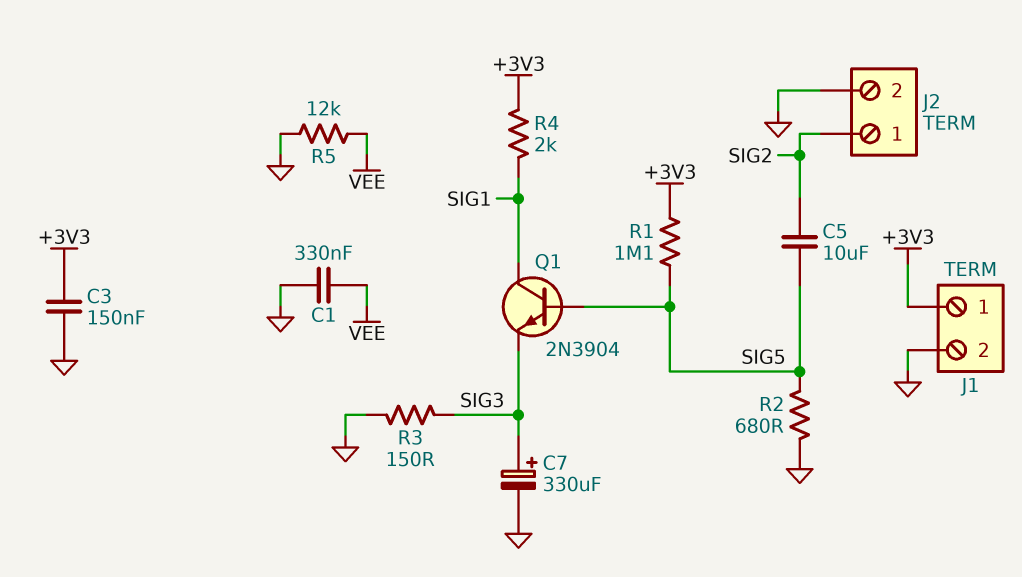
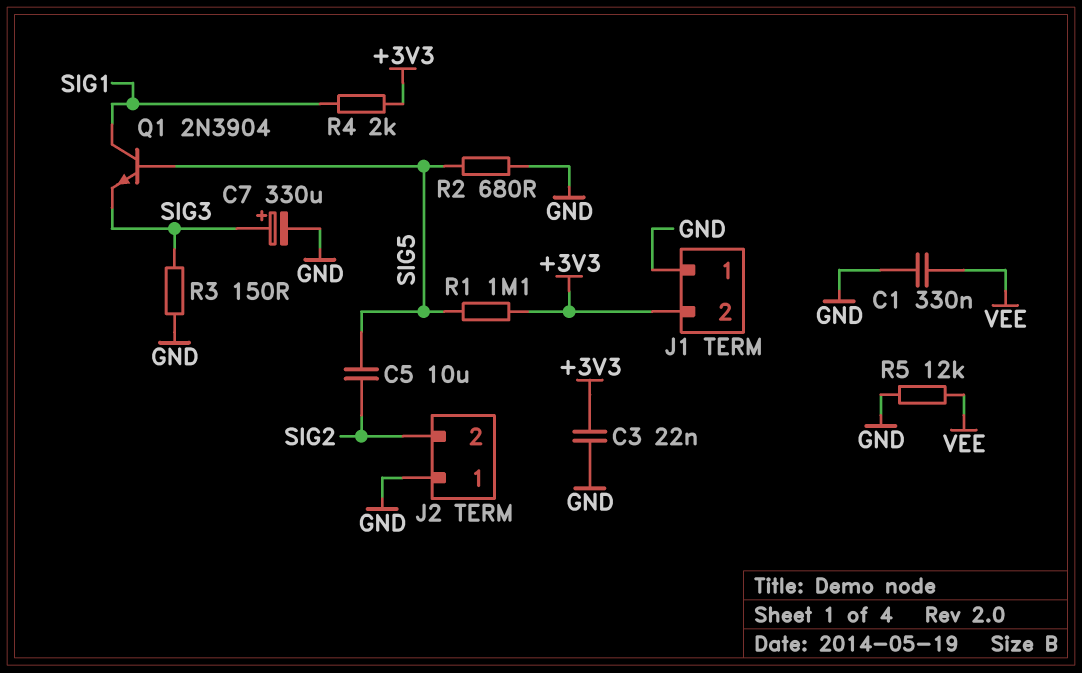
C3: 150nF (+3V3, GND) -> 22nF (+3V3, GND)
J1 pin 1: +3V3 -> GND
J1 pin 2: GND -> +3V3
J2 pin 1: SIG2 -> GND
J2 pin 2: GND -> SIG2

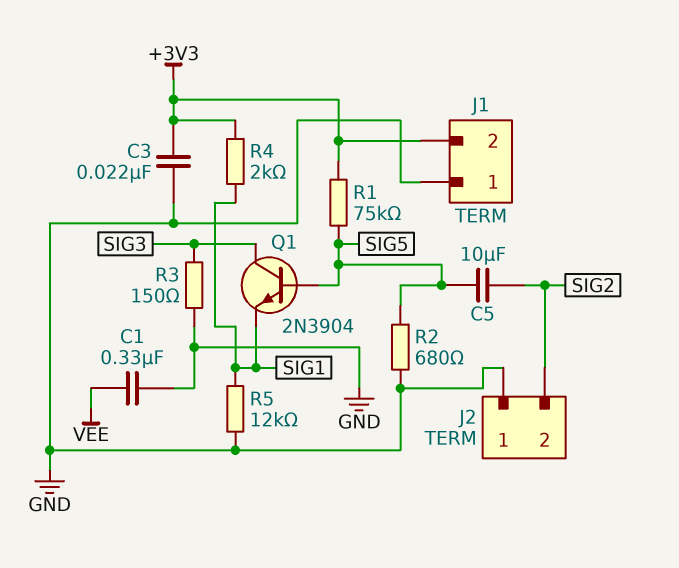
C7: 330uF (plus SIG3, minus GND) -> none
Q1: NPN 2N3904 (B SIG5, C SIG1, E SIG3) -> NPN 2N3904 (B SIG5, C SIG3, E SIG1)
R1: 1.1M (+3V3, SIG5) -> 75k (+3V3, SIG5)
R5: 12k (GND, VEE) -> 12k (GND, SIG1)

